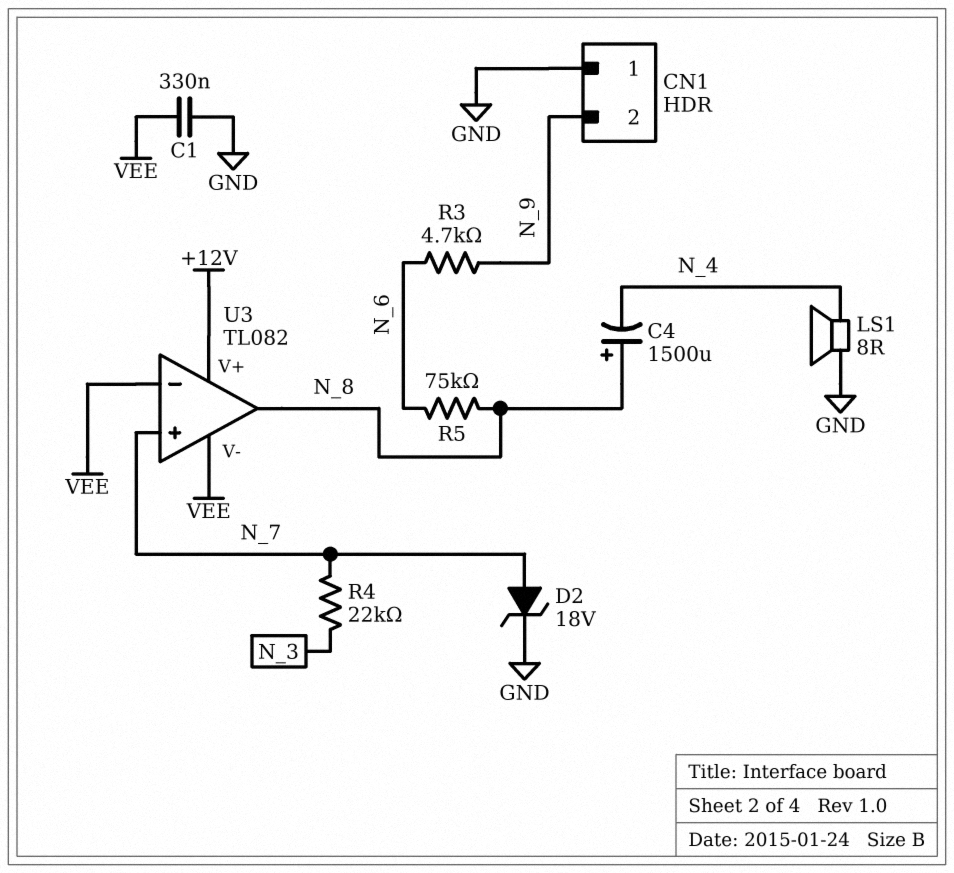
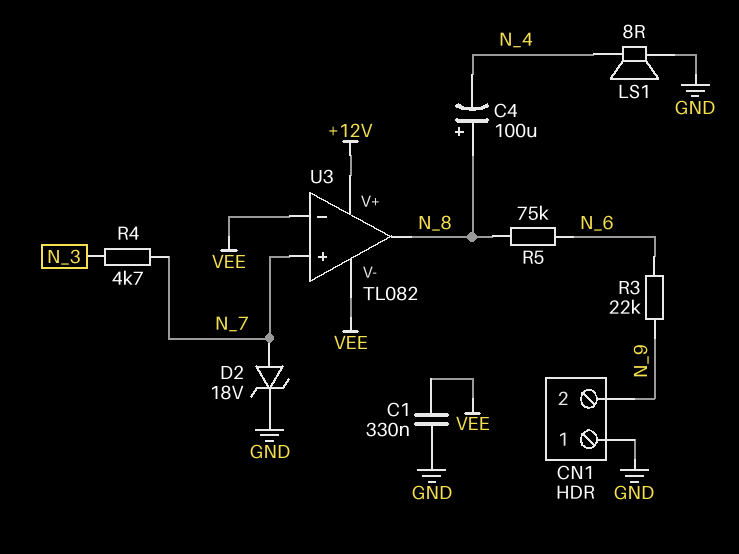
C4: 1500uF (plus N_8, minus N_4) -> 100uF (plus N_8, minus N_4)
R3: 4.7k (N_6, N_9) -> 22k (N_6, N_9)
R4: 22k (N_3, N_7) -> 4.7k (N_3, N_7)

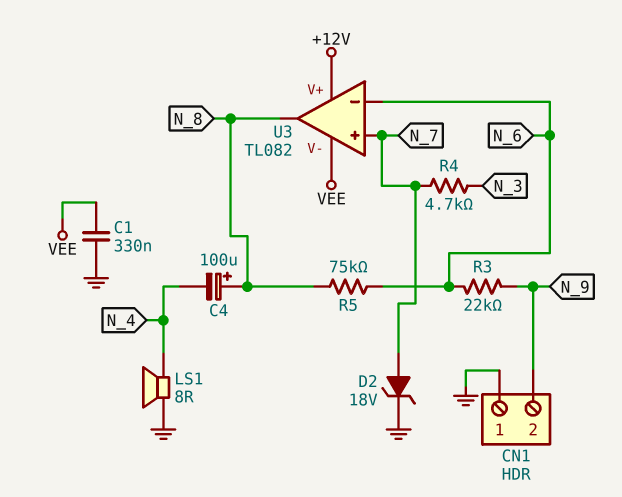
U3 pin in-: VEE -> N_6

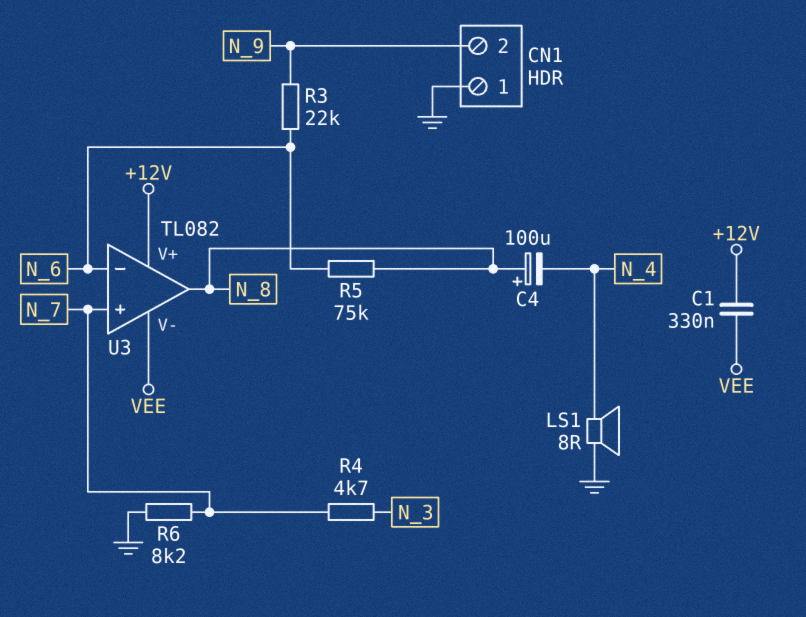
C1: 330nF (GND, VEE) -> 330nF (+12V, VEE)
D2: zener 18V (A N_7, K GND) -> none
R6: none -> 8.2k (GND, N_7)

